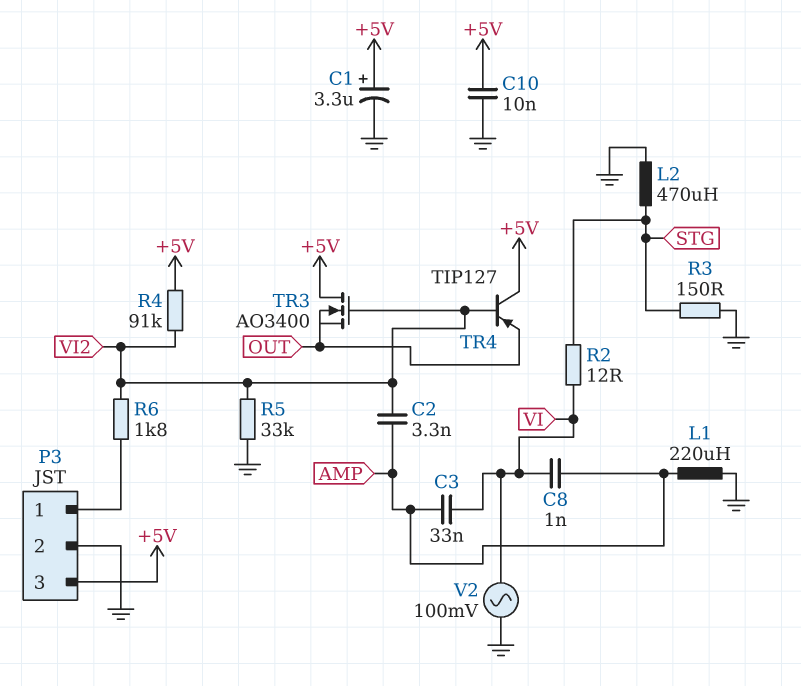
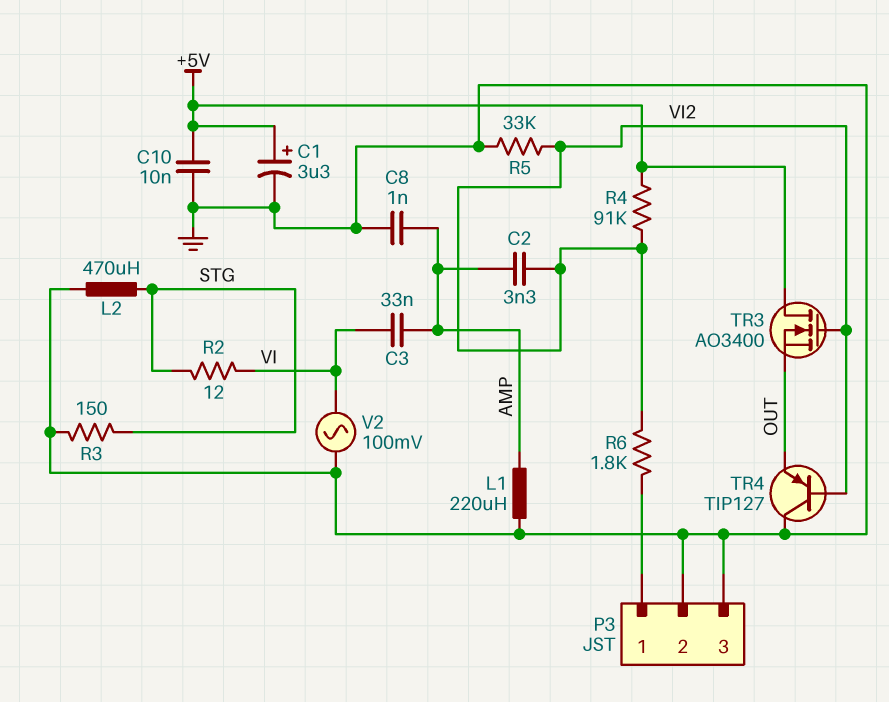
C8: 1nF (AMP, VI) -> 1nF (AMP, GND)
P3 pin 3: +5V -> GND
TR4: PNP TIP127 (B VI2, C +5V, E OUT) -> PNP TIP127 (B VI2, C GND, E OUT)

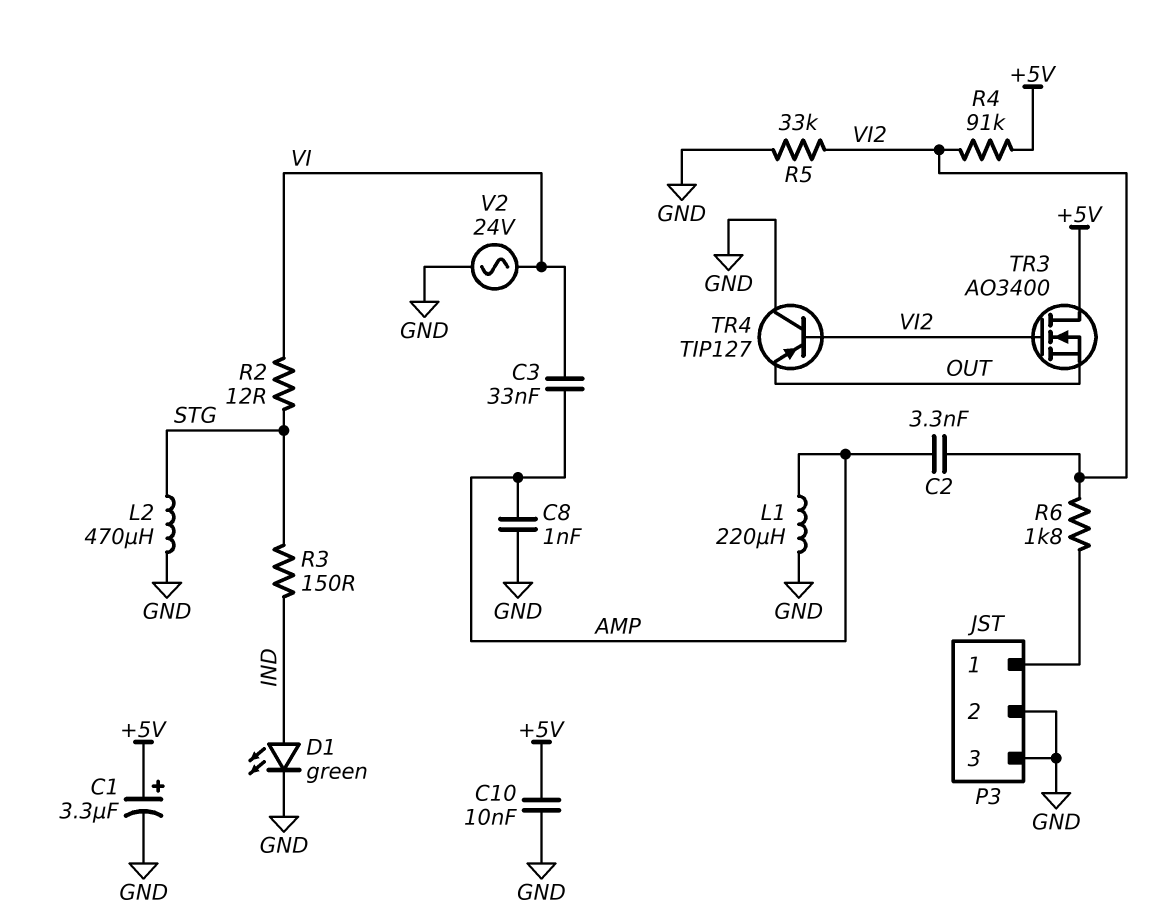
D1: none -> LED green (A IND, K GND)
R3: 150 (GND, STG) -> 150 (IND, STG)
V2: AC 100mV (GND, VI) -> AC 24V (GND, VI)

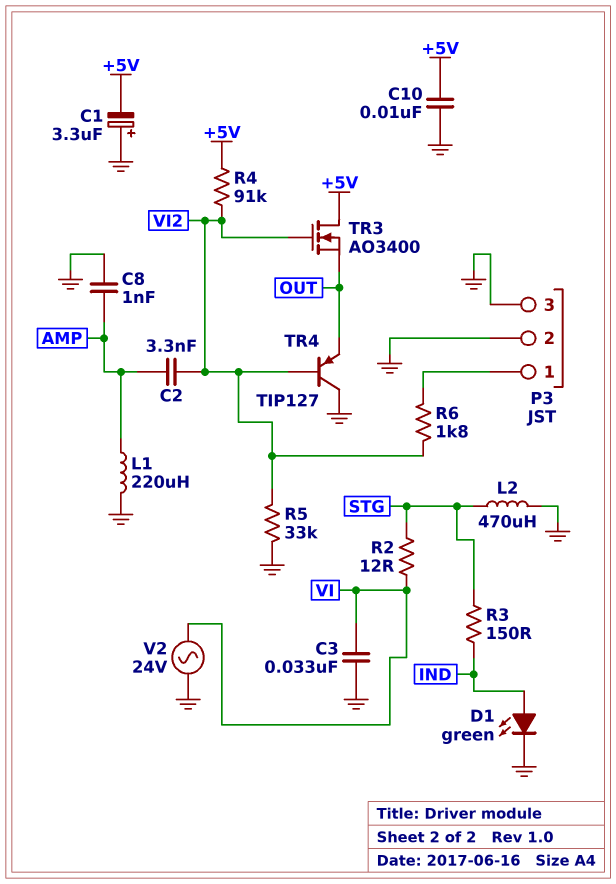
C1: 3.3uF (plus +5V, minus GND) -> 3.3uF (plus GND, minus +5V)
C3: 33nF (AMP, VI) -> 33nF (GND, VI)

